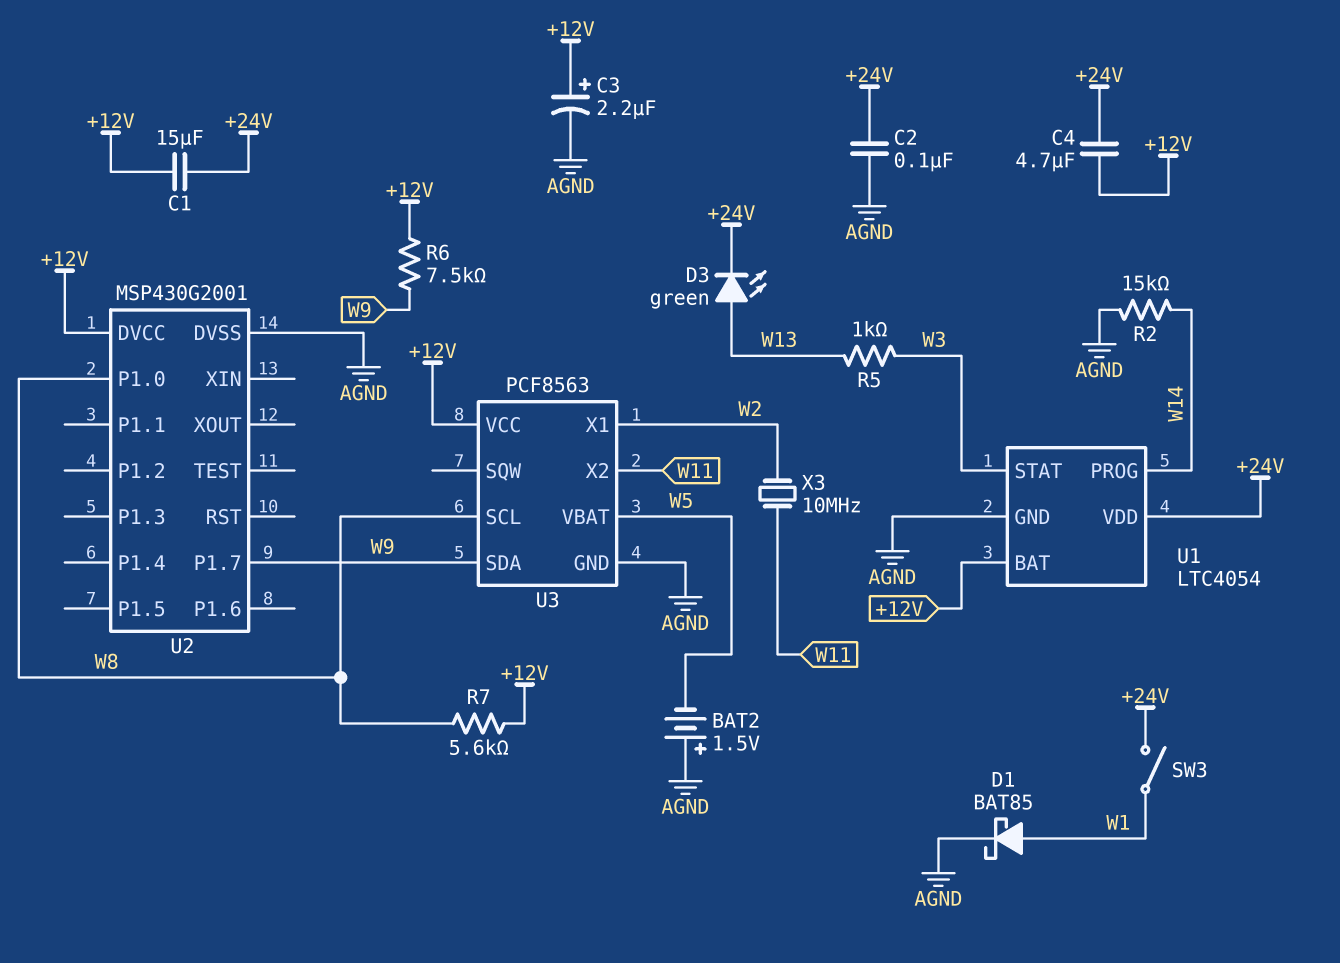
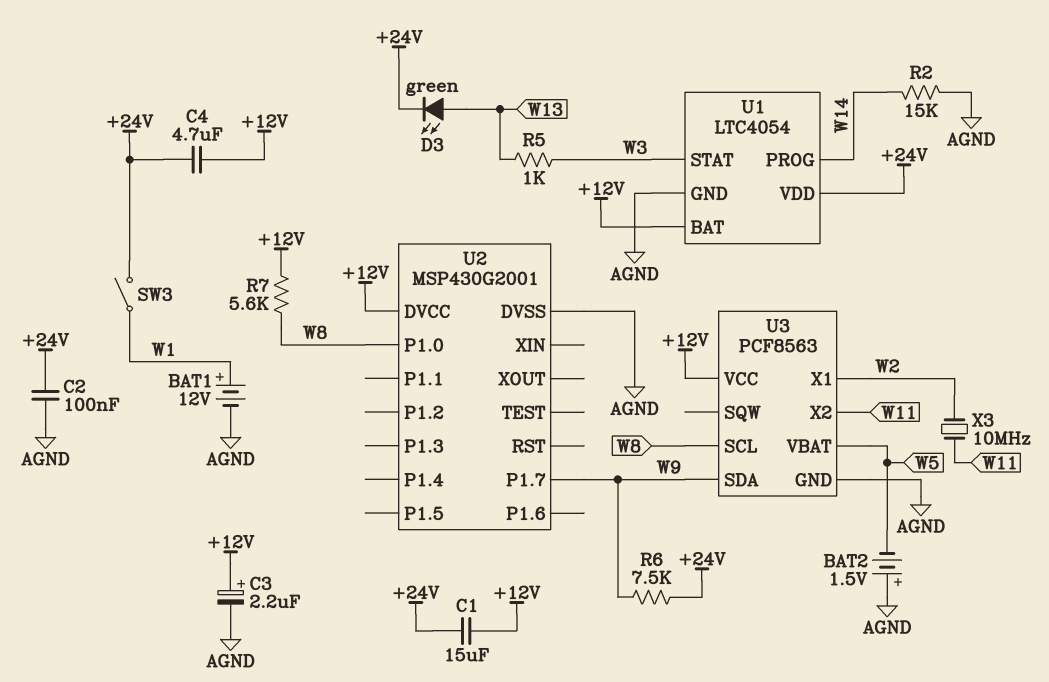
BAT1: none -> 12V (plus W1, minus AGND)
D1: schottky BAT85 (A W1, K AGND) -> none
R6: 7.5k (+12V, W9) -> 7.5k (+24V, W9)

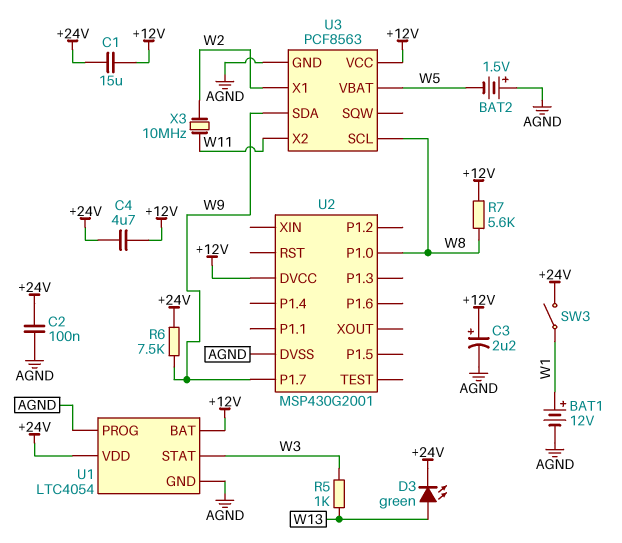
R2: 15k (AGND, W14) -> none
U1 pin PROG: W14 -> AGND

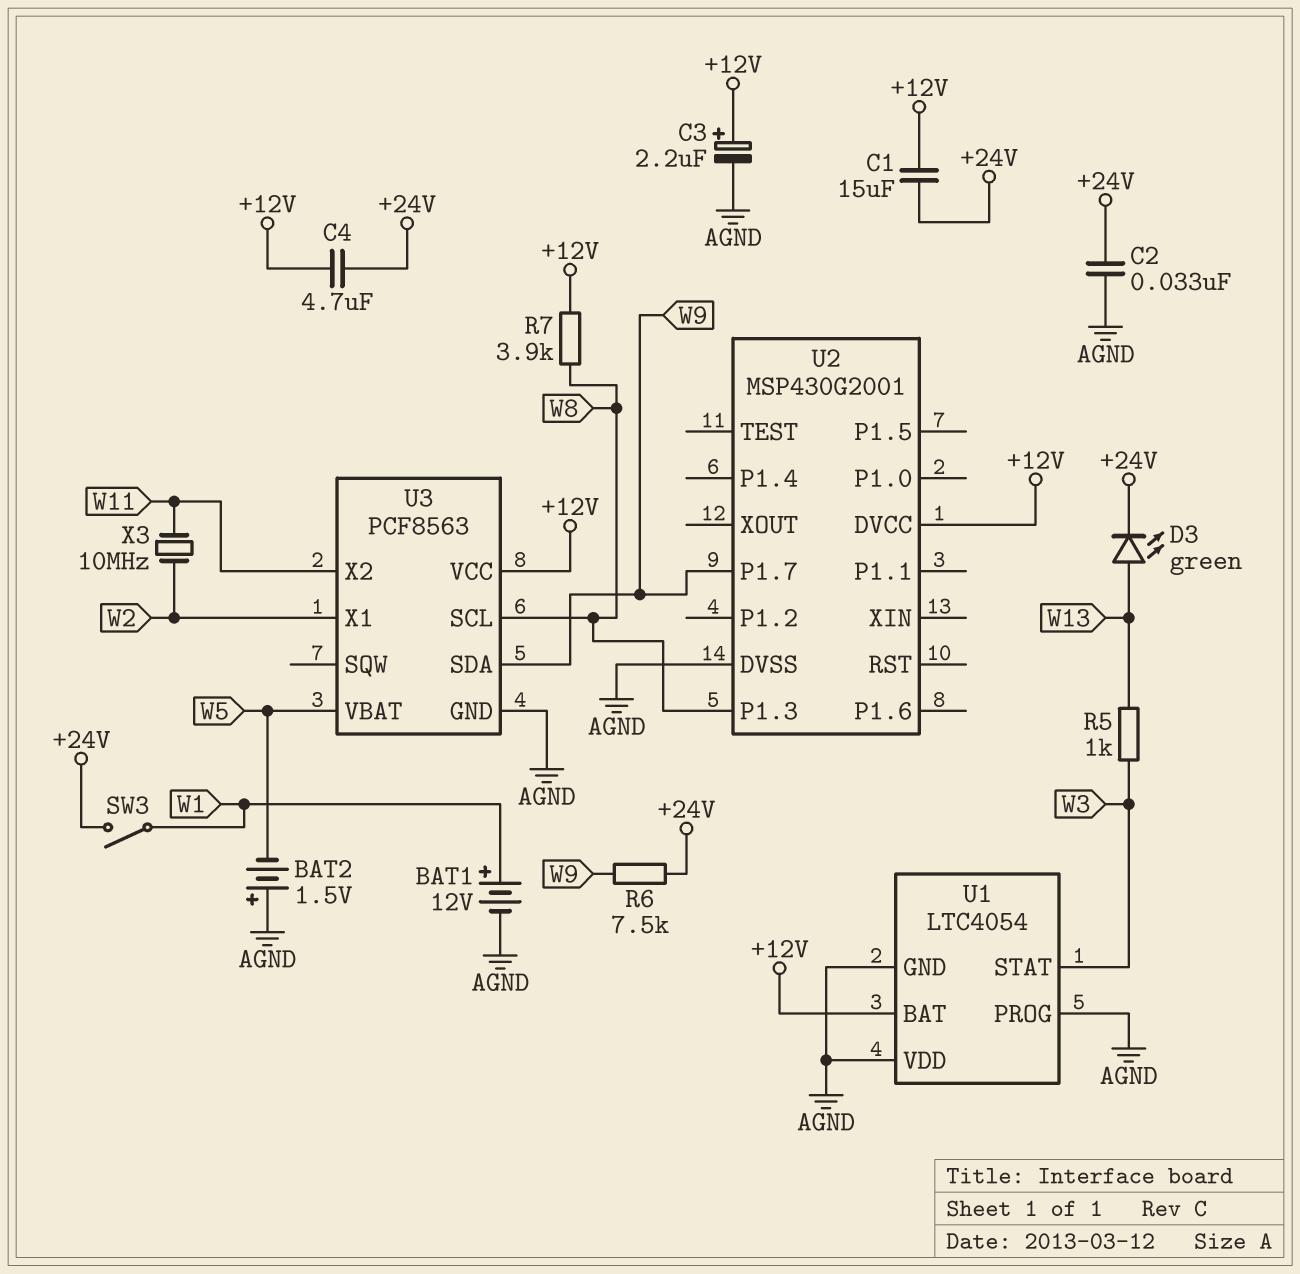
C2: 100nF (+24V, AGND) -> 33nF (+24V, AGND)
R7: 5.6k (+12V, W8) -> 3.9k (+12V, W8)
U1 pin VDD: +24V -> AGND
U2 pin P1.0: W8 -> none
U2 pin P1.3: none -> W8

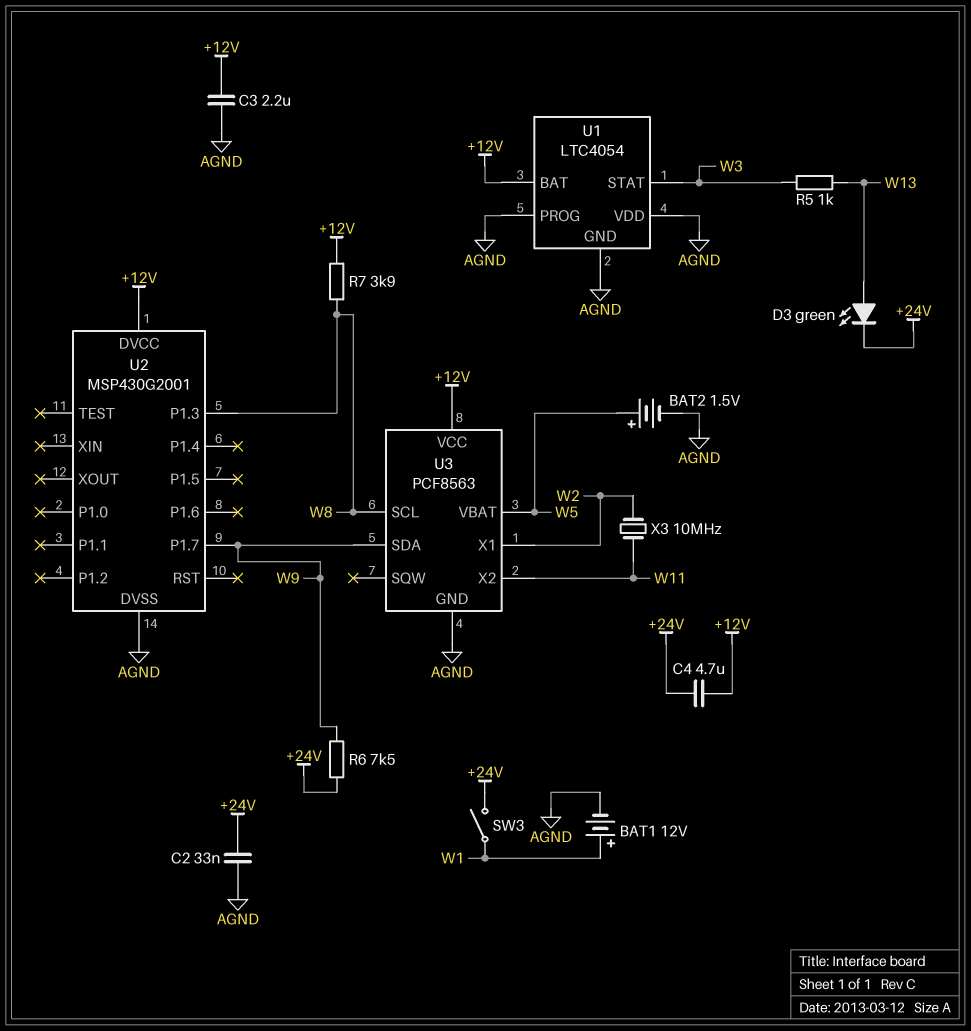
BAT2: 1.5V (plus AGND, minus W5) -> 1.5V (plus W5, minus AGND)
C1: 15uF (+12V, +24V) -> none
C3: 2.2uF (plus +12V, minus AGND) -> 2.2uF (+12V, AGND)

